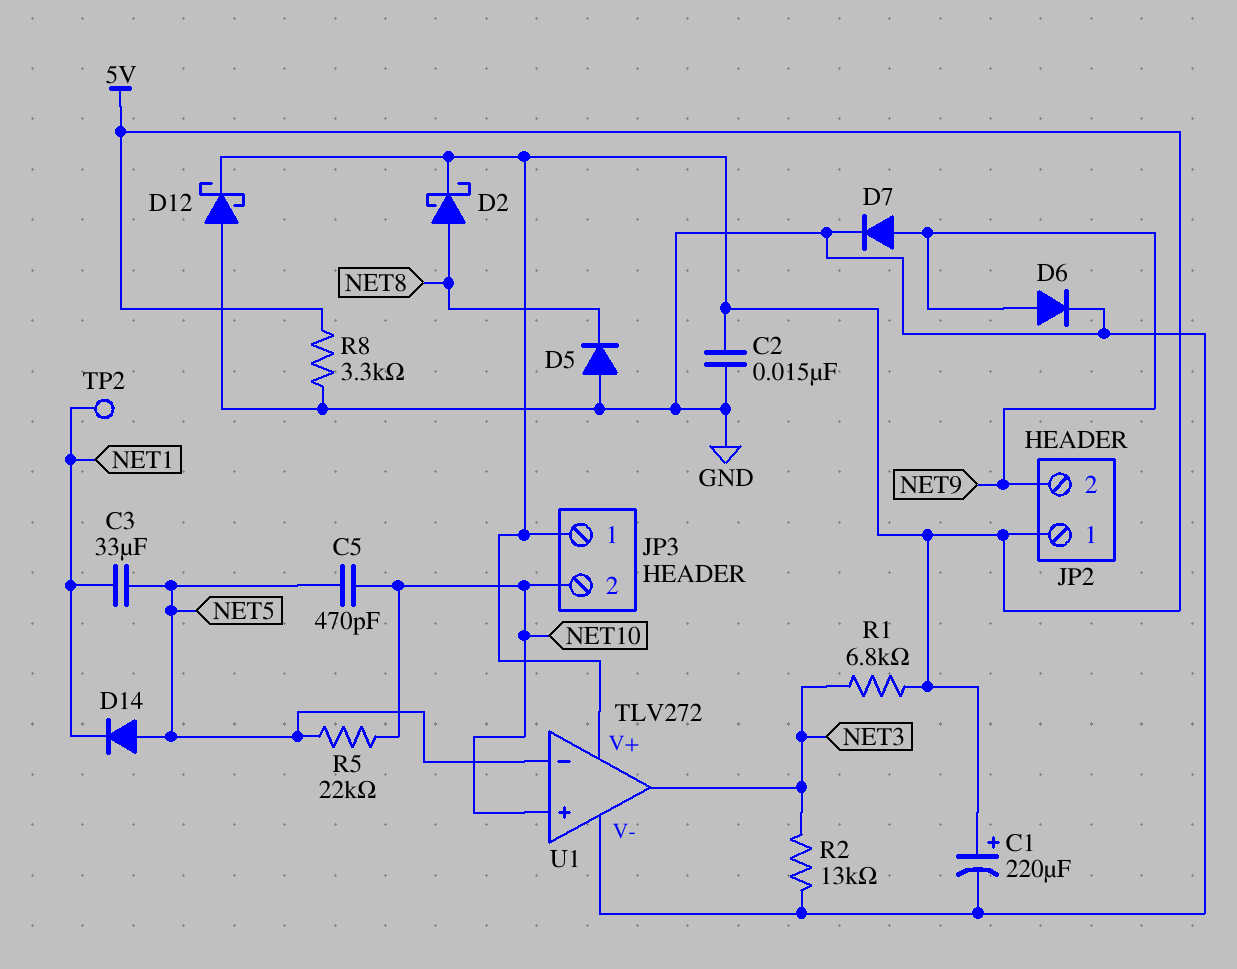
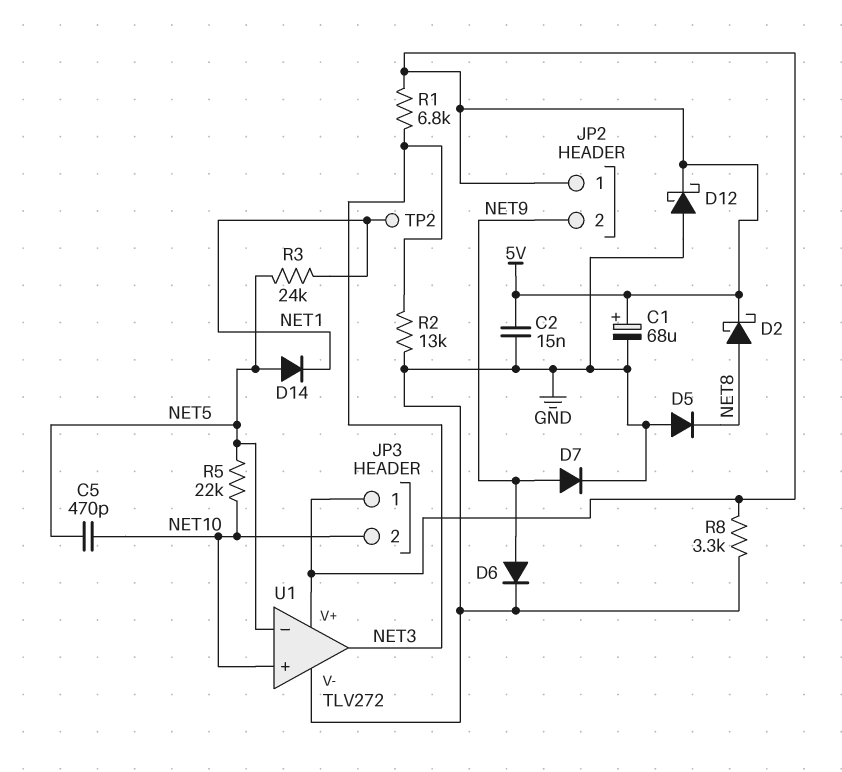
C1: 220uF (plus 5V, minus GND) -> 68uF (plus 5V, minus GND)
C3: 33uF (NET1, NET5) -> none
R3: none -> 24k (NET1, NET5)

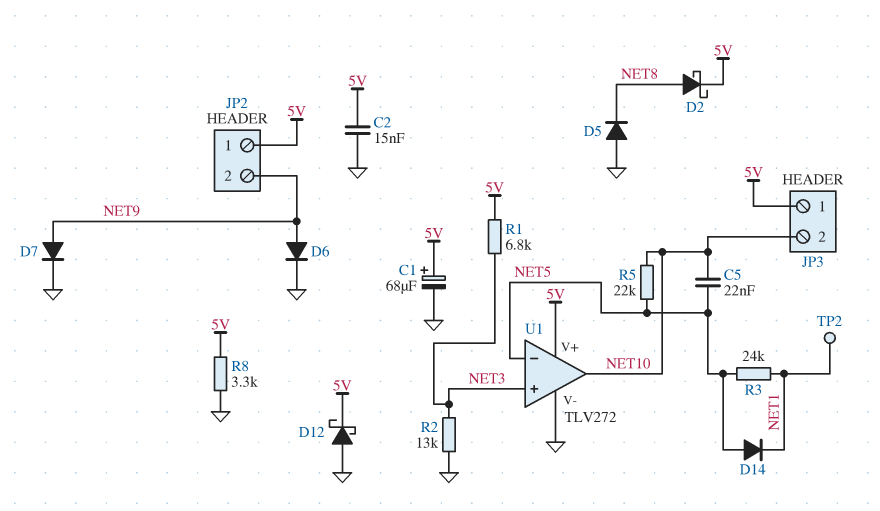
C5: 470pF (NET5, NET10) -> 22nF (NET5, NET10)
U1 pin in+: NET10 -> NET3
U1 pin out: NET3 -> NET10

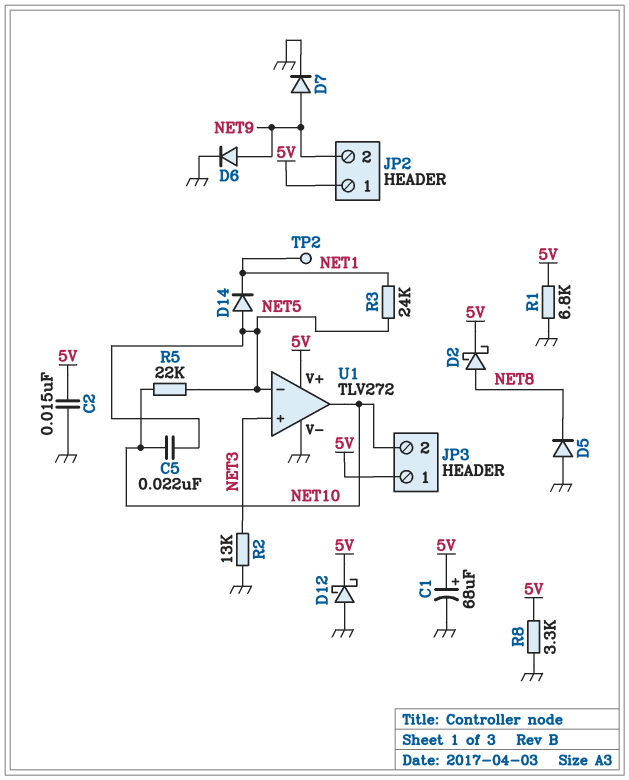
R1: 6.8k (5V, NET3) -> 6.8k (5V, GND)

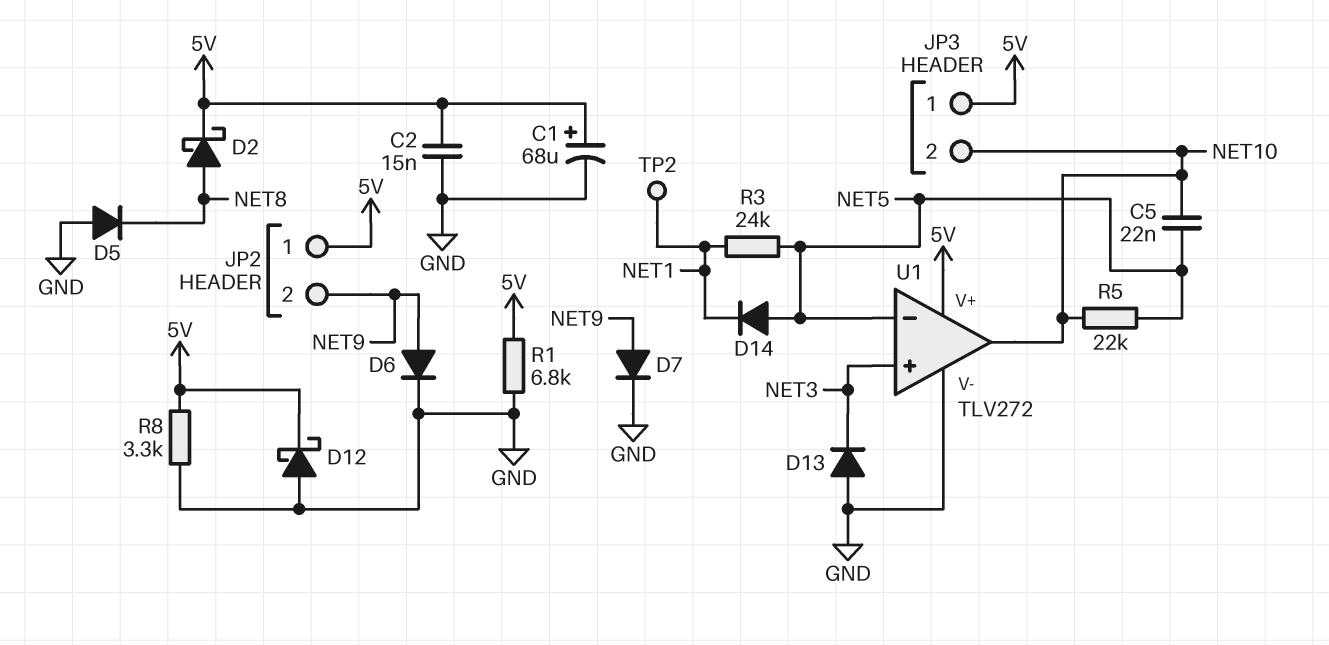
D13: none -> diode (A GND, K NET3)
R2: 13k (GND, NET3) -> none

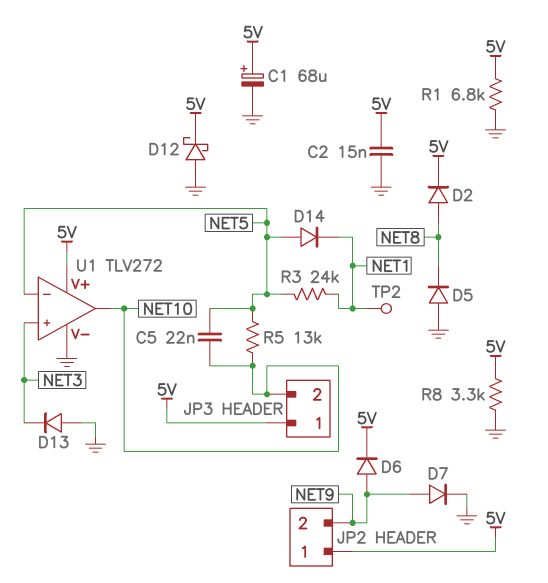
D2: schottky (A NET8, K 5V) -> diode (A NET8, K 5V)
D6: diode (A NET9, K GND) -> diode (A NET9, K 5V)
R5: 22k (NET5, NET10) -> 13k (NET5, NET10)

